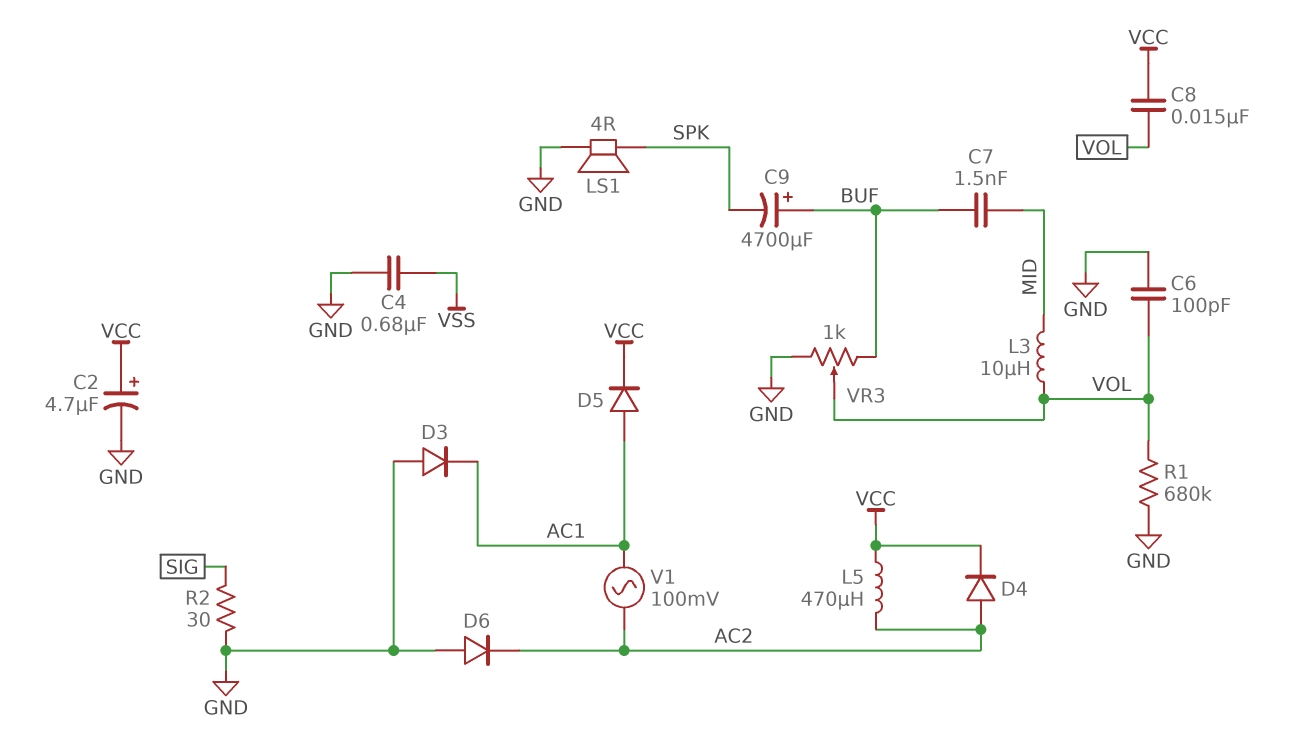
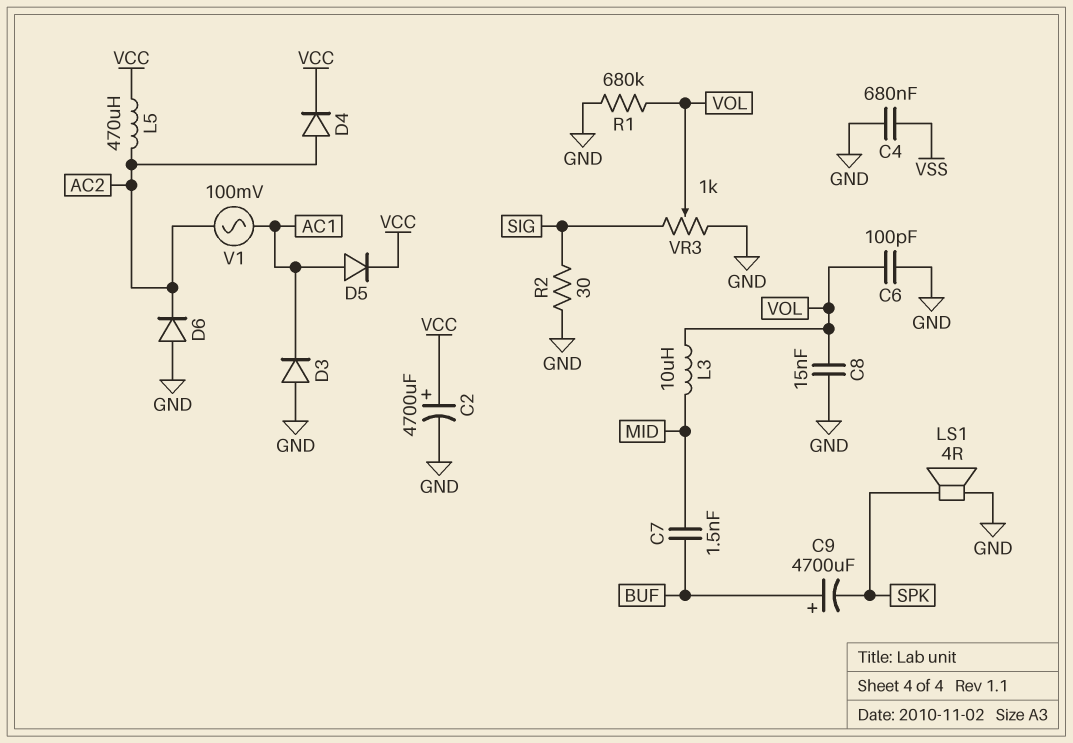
C2: 4.7uF (plus VCC, minus GND) -> 4700uF (plus VCC, minus GND)
C8: 15nF (VCC, VOL) -> 15nF (GND, VOL)
VR3: 1k (BUF, GND, wiper VOL) -> 1k (GND, SIG, wiper VOL)

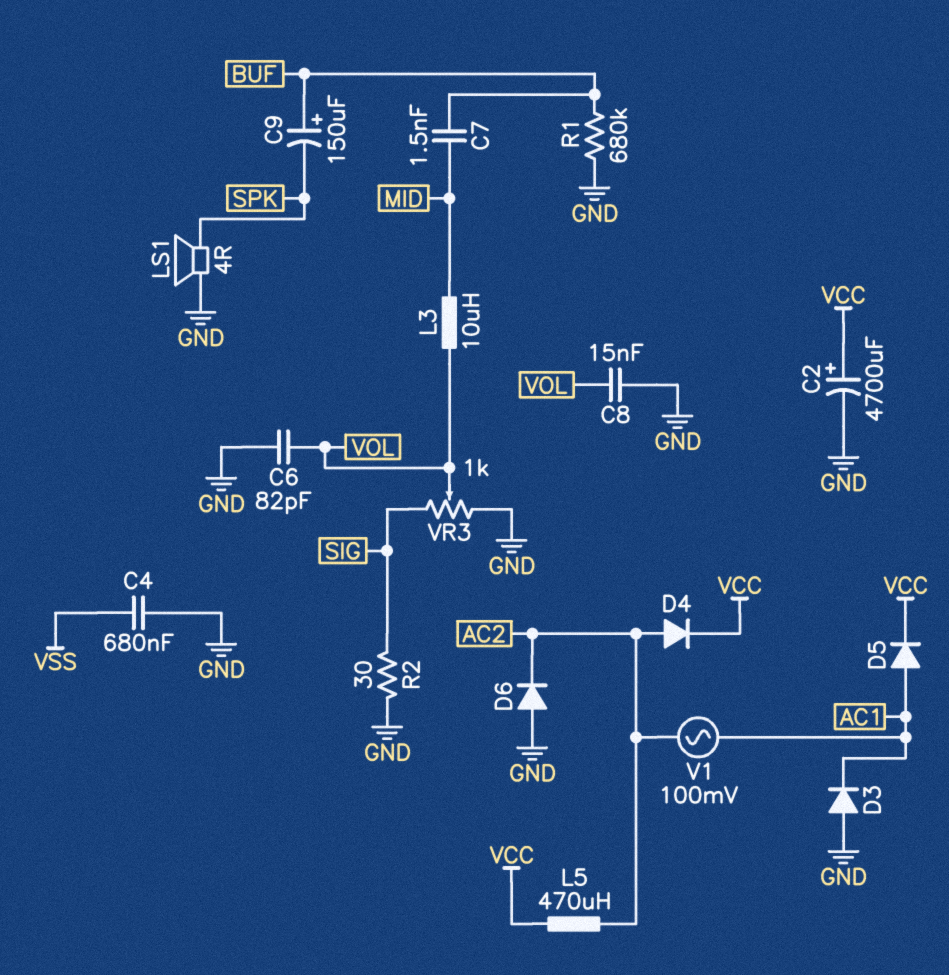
C6: 100pF (GND, VOL) -> 82pF (GND, VOL)
C9: 4700uF (plus BUF, minus SPK) -> 150uF (plus BUF, minus SPK)
R1: 680k (GND, VOL) -> 680k (BUF, GND)

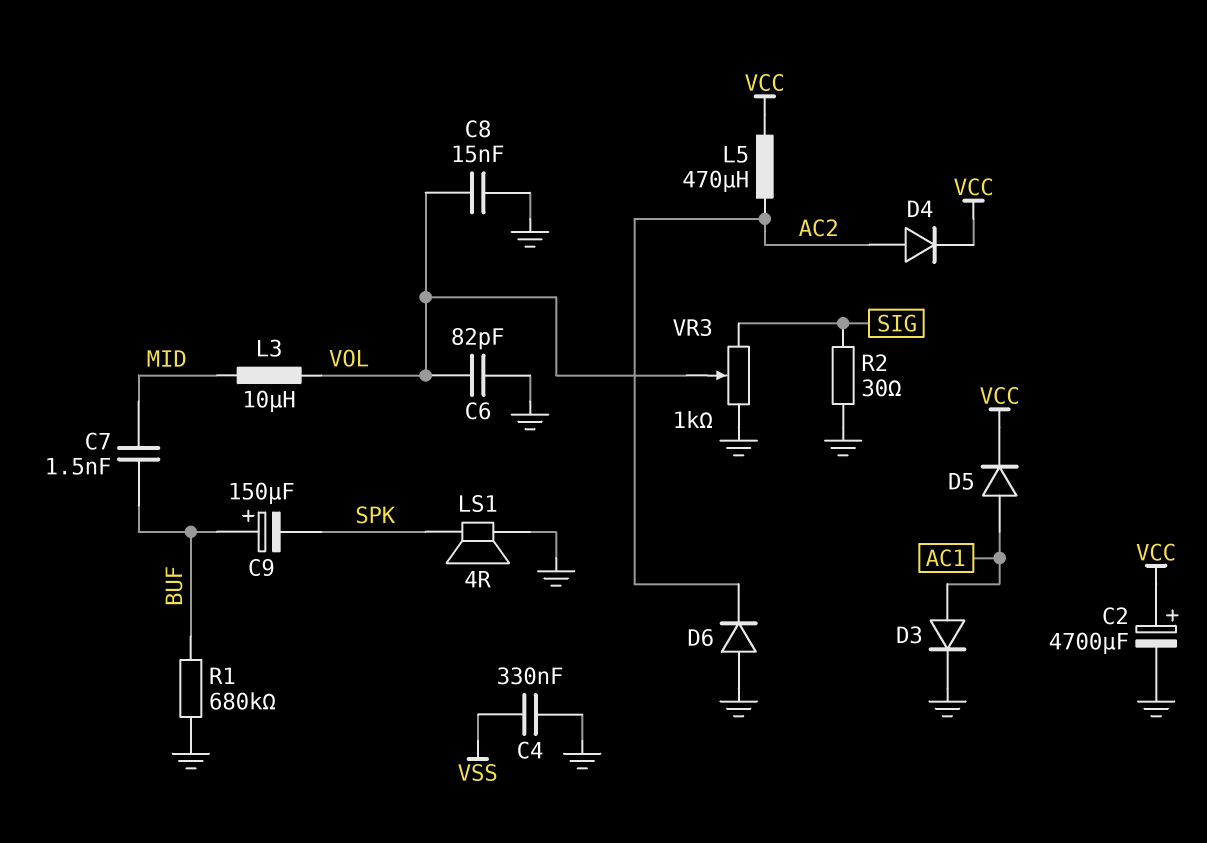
C4: 680nF (GND, VSS) -> 330nF (GND, VSS)
D3: diode (A GND, K AC1) -> diode (A AC1, K GND)
V1: AC 100mV (AC1, AC2) -> none

